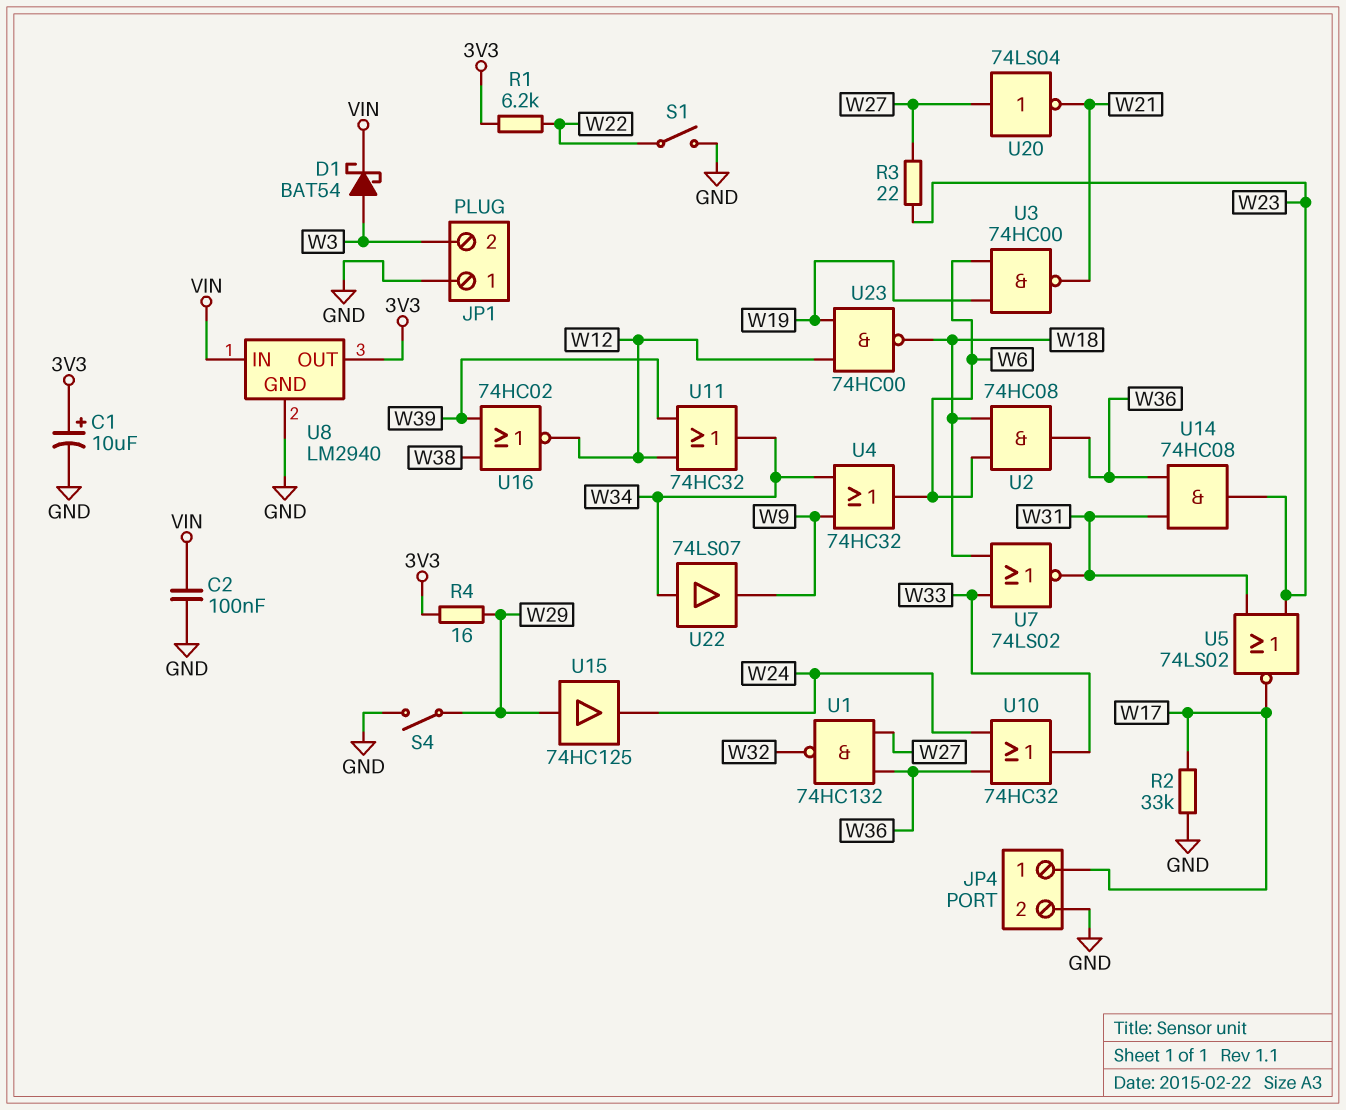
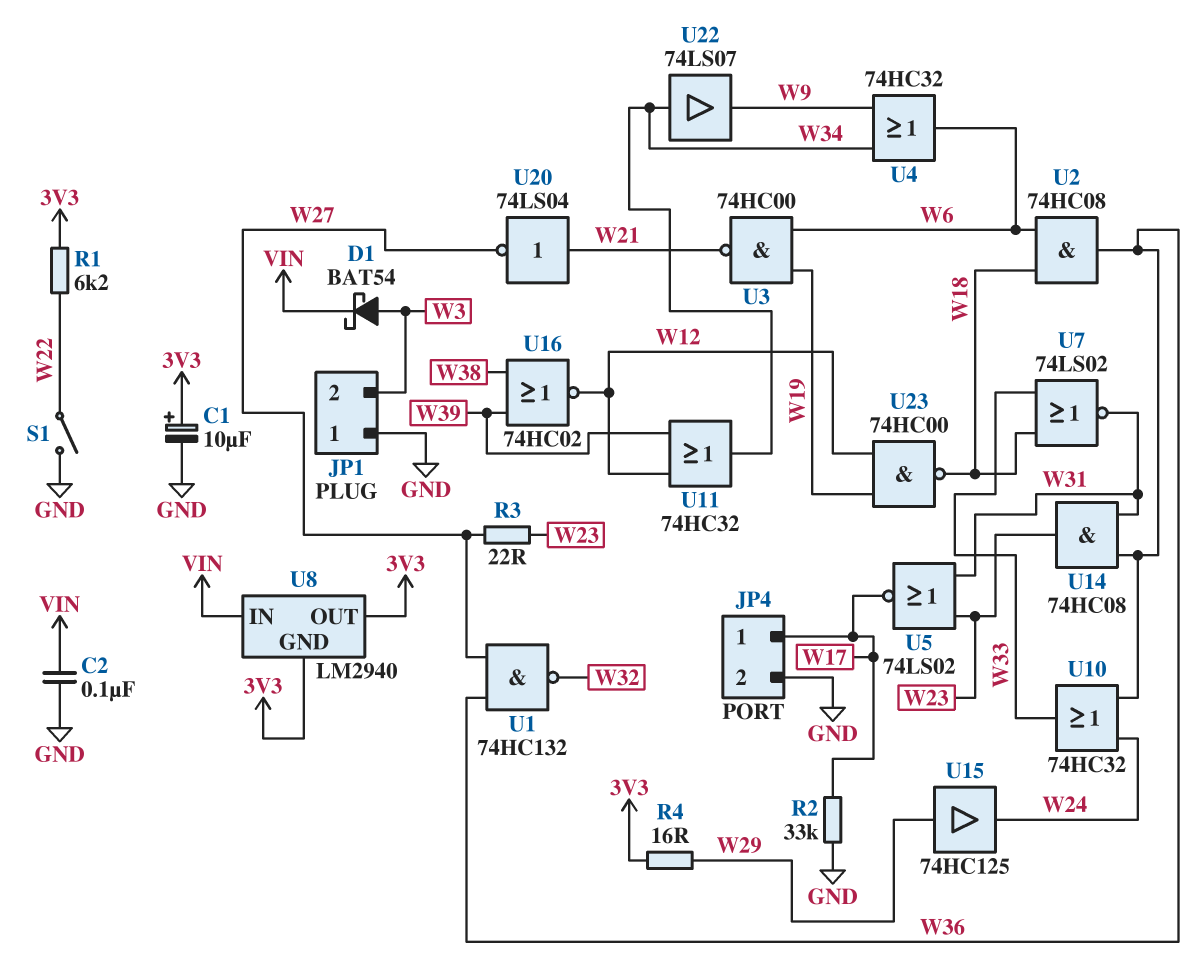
S4: switch (GND, W29) -> none
U8 pin GND: GND -> 3V3
U20: NOT 74LS04 (in W27, out W21) -> NOT 74LS04 (in W21, out W27)

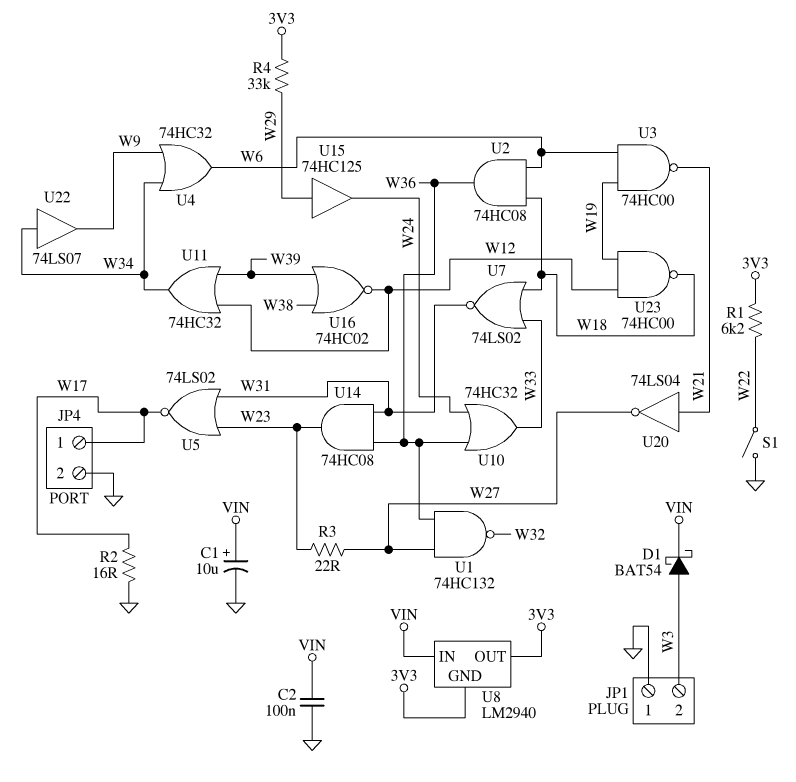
C1: 10uF (plus 3V3, minus GND) -> 10uF (plus VIN, minus GND)
R2: 33k (GND, W17) -> 16 (GND, W17)
R4: 16 (3V3, W29) -> 33k (3V3, W29)

